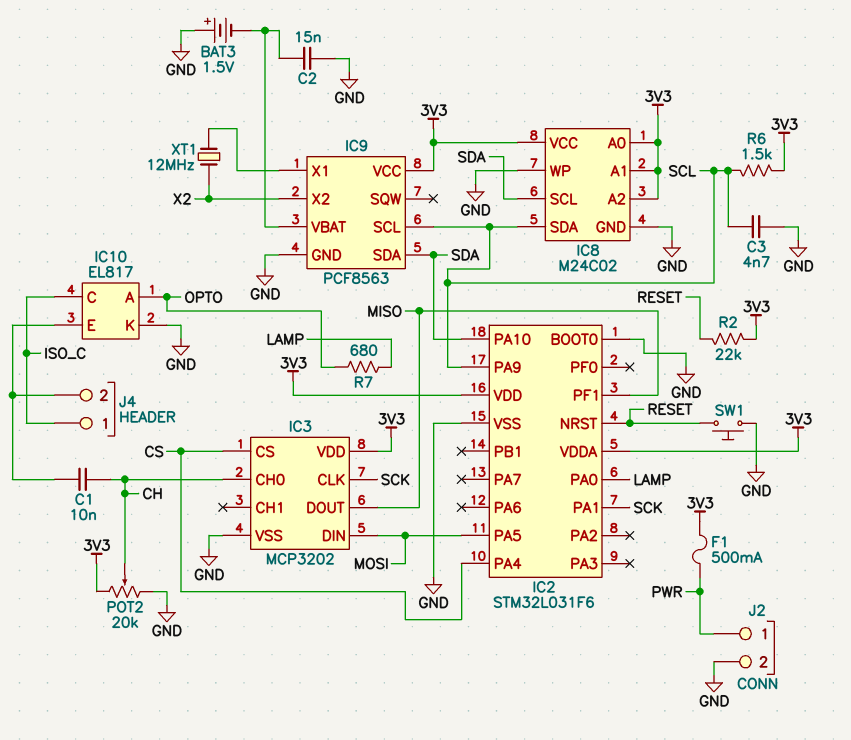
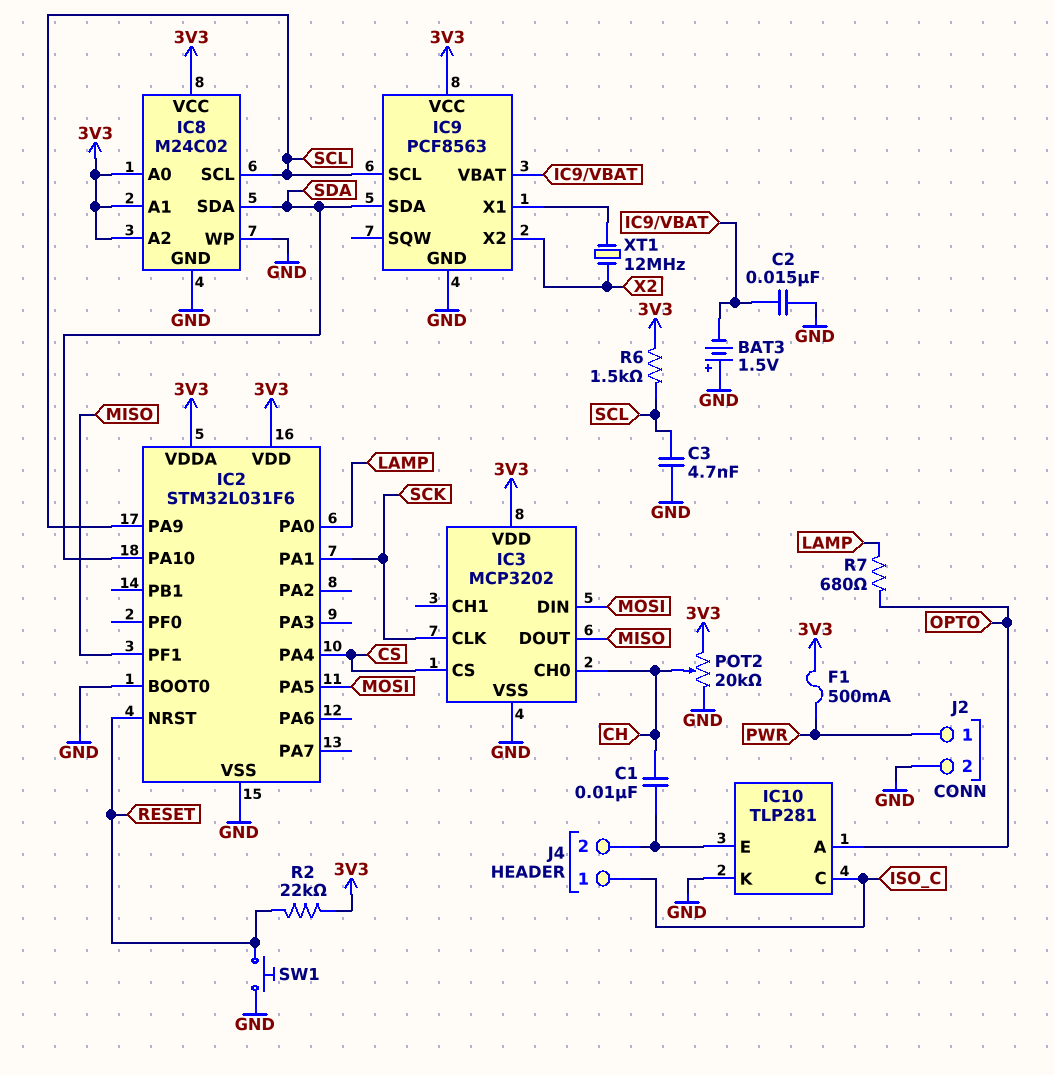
IC8 pin SCL: SDA -> SCL
IC8 pin SDA: SCL -> SDA
IC10: EL817 -> TLP281

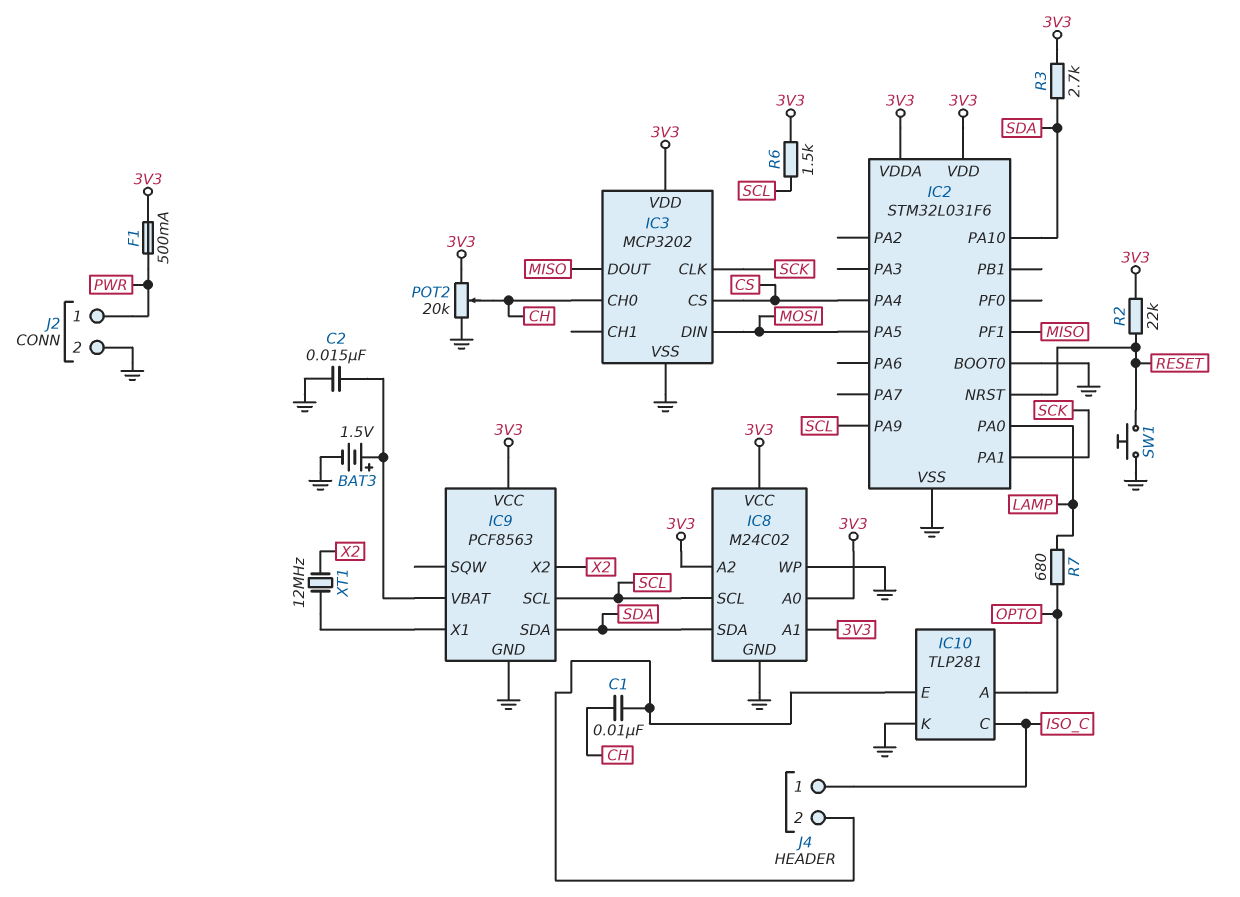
BAT3: 1.5V (plus GND, minus IC9/VBAT) -> 1.5V (plus IC9/VBAT, minus GND)
C3: 4.7nF (GND, SCL) -> none
R3: none -> 2.7k (3V3, SDA)

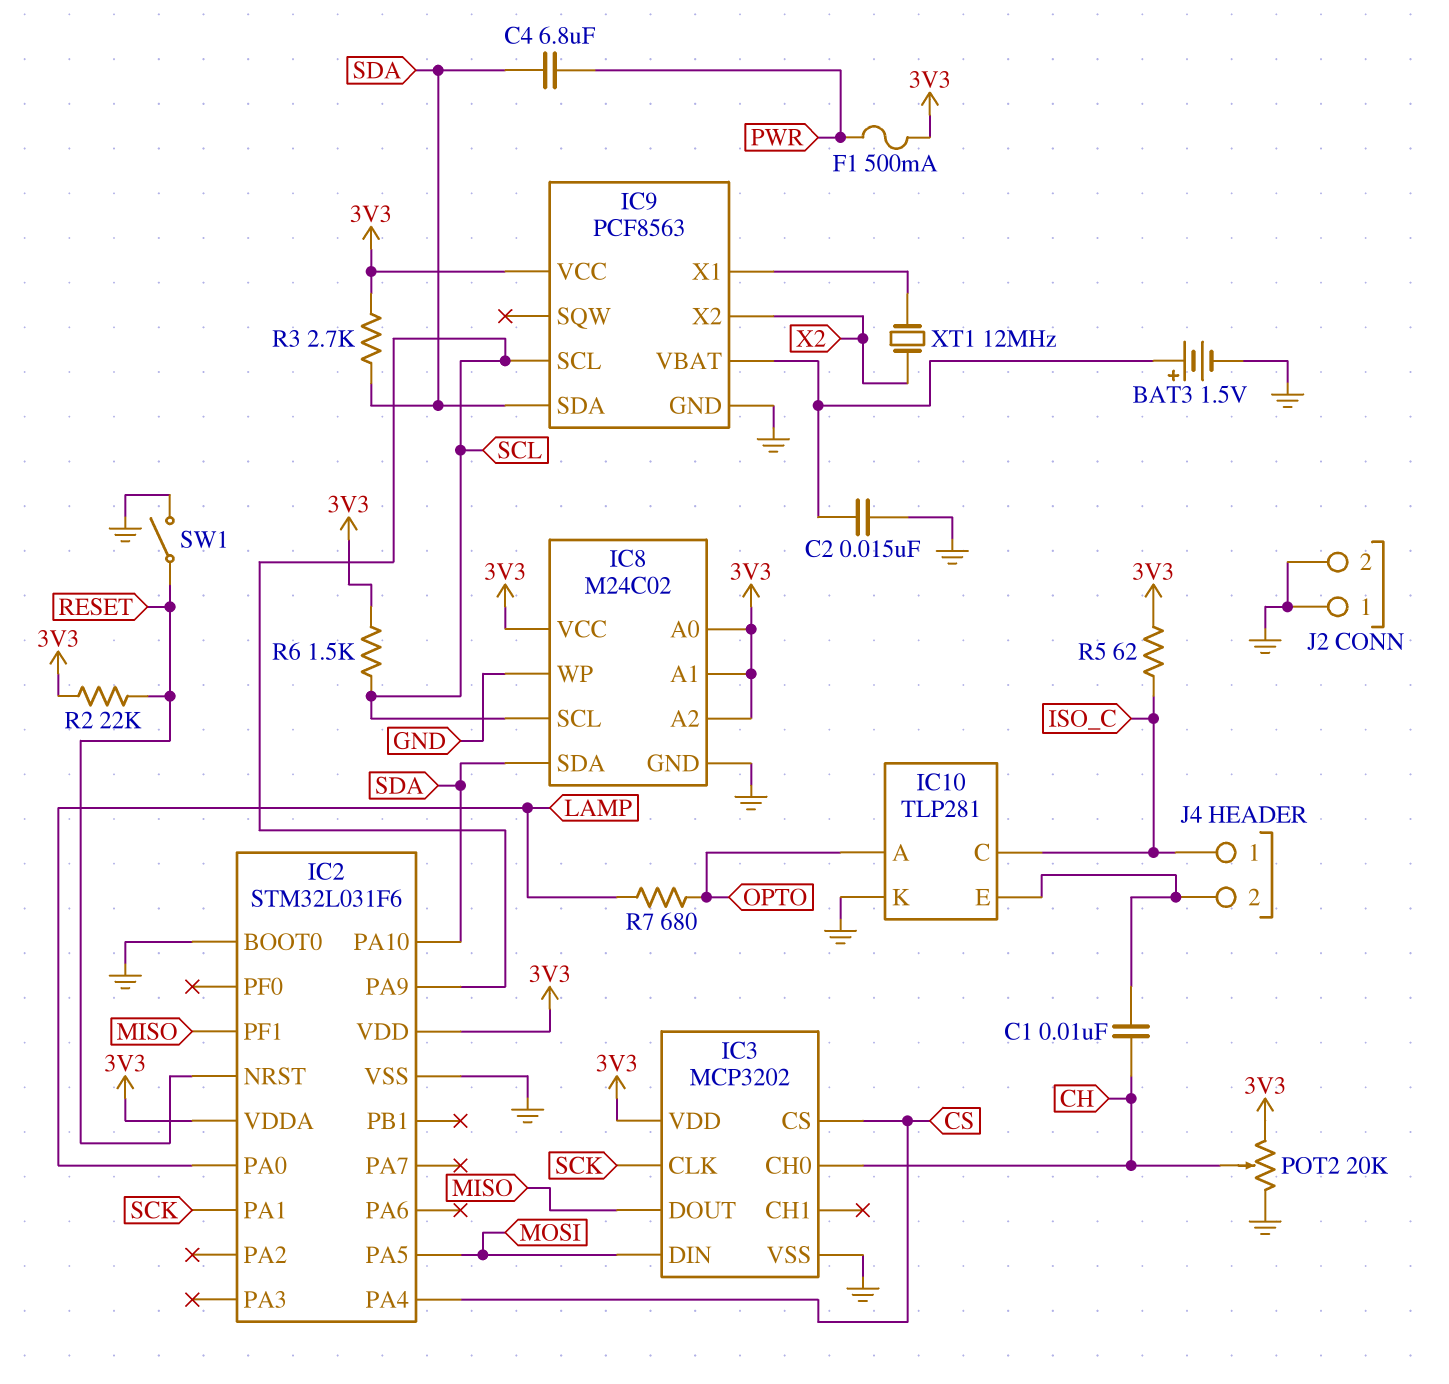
C4: none -> 6.8uF (PWR, SDA)
J2 pin 1: PWR -> GND
R5: none -> 62 (3V3, ISO_C)
SW1: button (GND, RESET) -> switch (GND, RESET)

